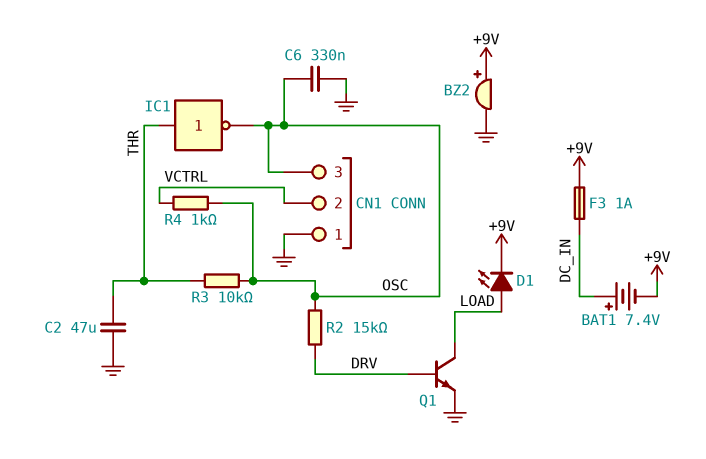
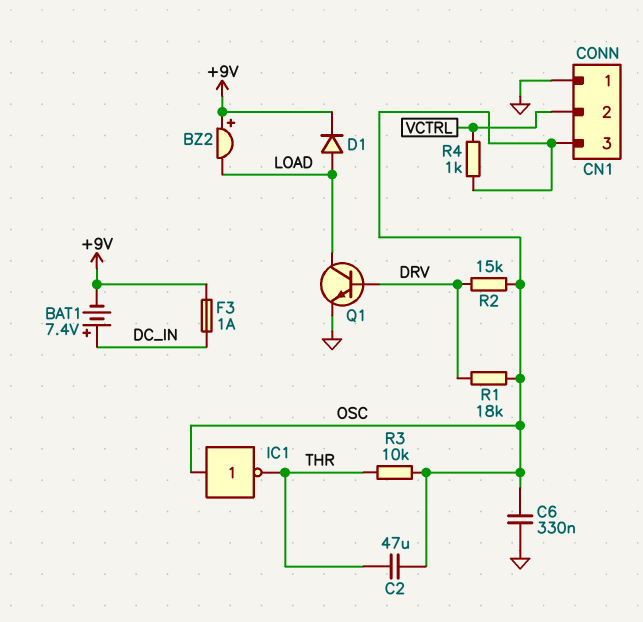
BZ2: buzzer (plus +9V, minus GND) -> buzzer (plus +9V, minus LOAD)
C2: 47uF (GND, THR) -> 47uF (OSC, THR)
D1: LED (A LOAD, K +9V) -> diode (A LOAD, K +9V)
IC1: NOT (in THR, out OSC) -> NOT (in OSC, out THR)
R1: none -> 18k (DRV, OSC)

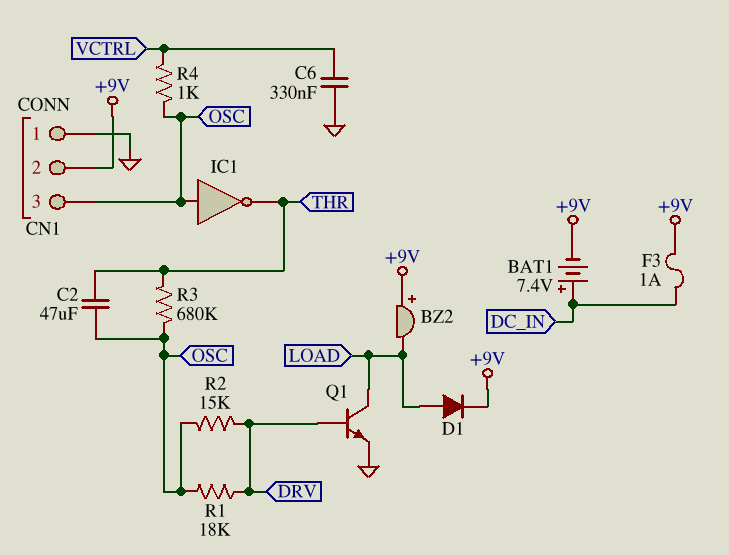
C6: 330nF (GND, OSC) -> 330nF (GND, VCTRL)
CN1 pin 2: VCTRL -> +9V
R3: 10k (OSC, THR) -> 680k (OSC, THR)

